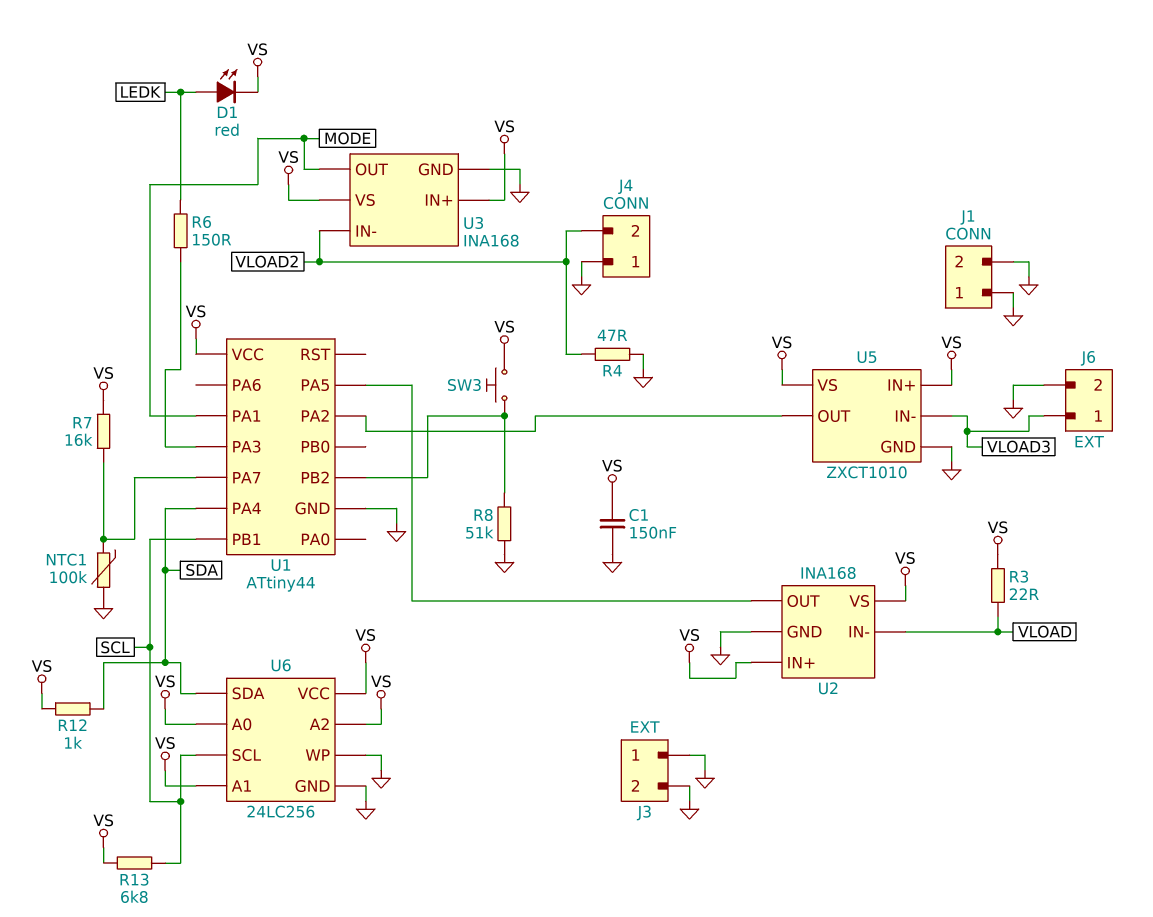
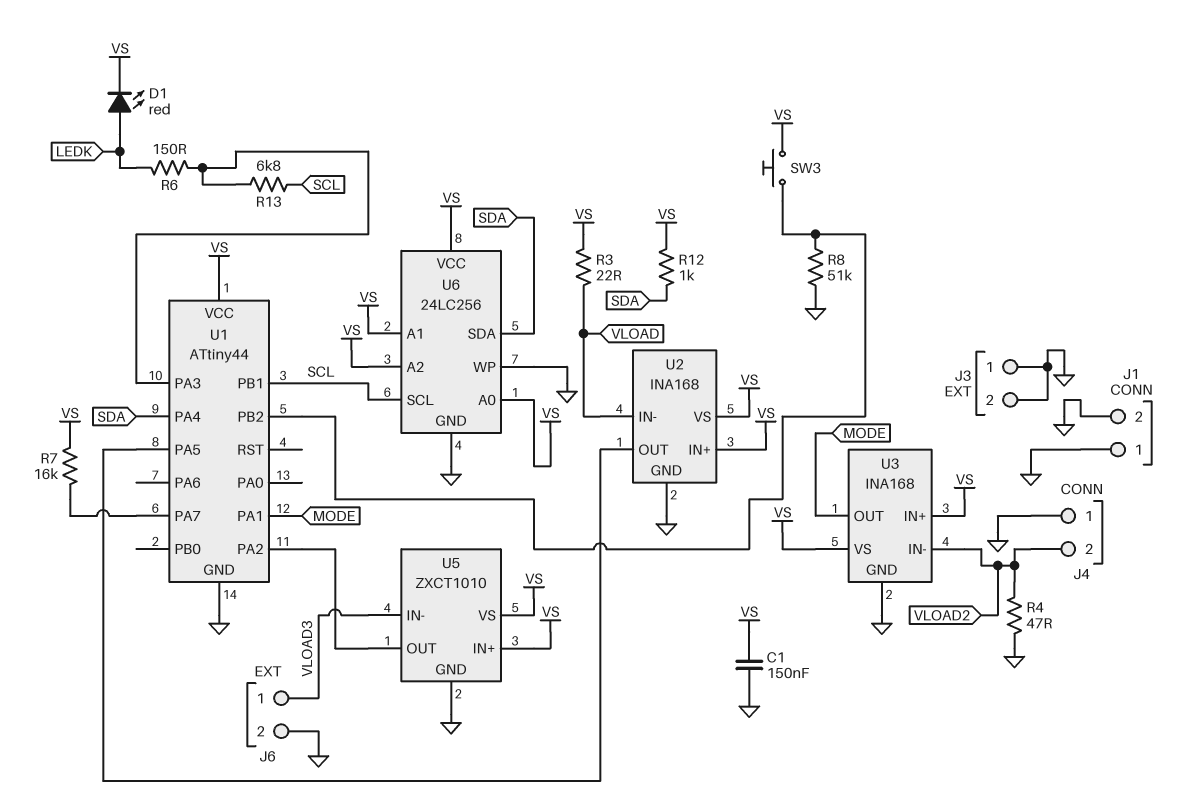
NTC1: 100k (GND, U1/PA7) -> none
R13: 6.8k (SCL, VS) -> 6.8k (SCL, U1/PA3)

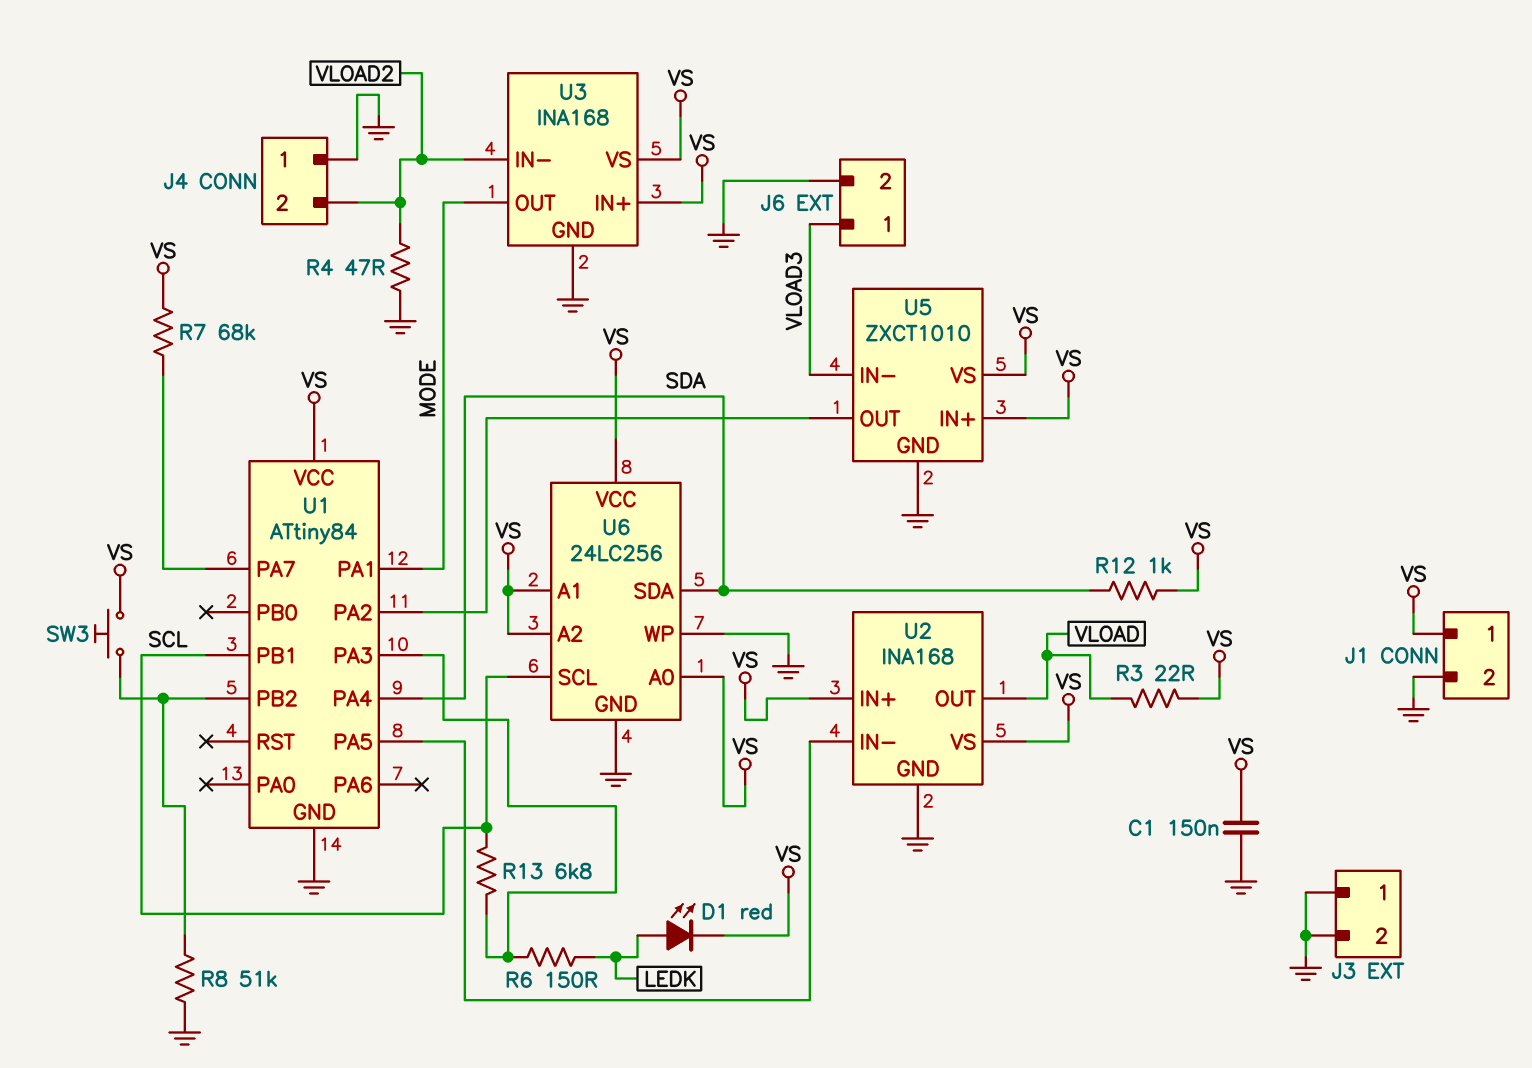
J1 pin 1: GND -> VS
R7: 16k (U1/PA7, VS) -> 68k (U1/PA7, VS)
U1: ATtiny44 -> ATtiny84
U2 pin IN-: VLOAD -> U1/PA5
U2 pin OUT: U1/PA5 -> VLOAD

